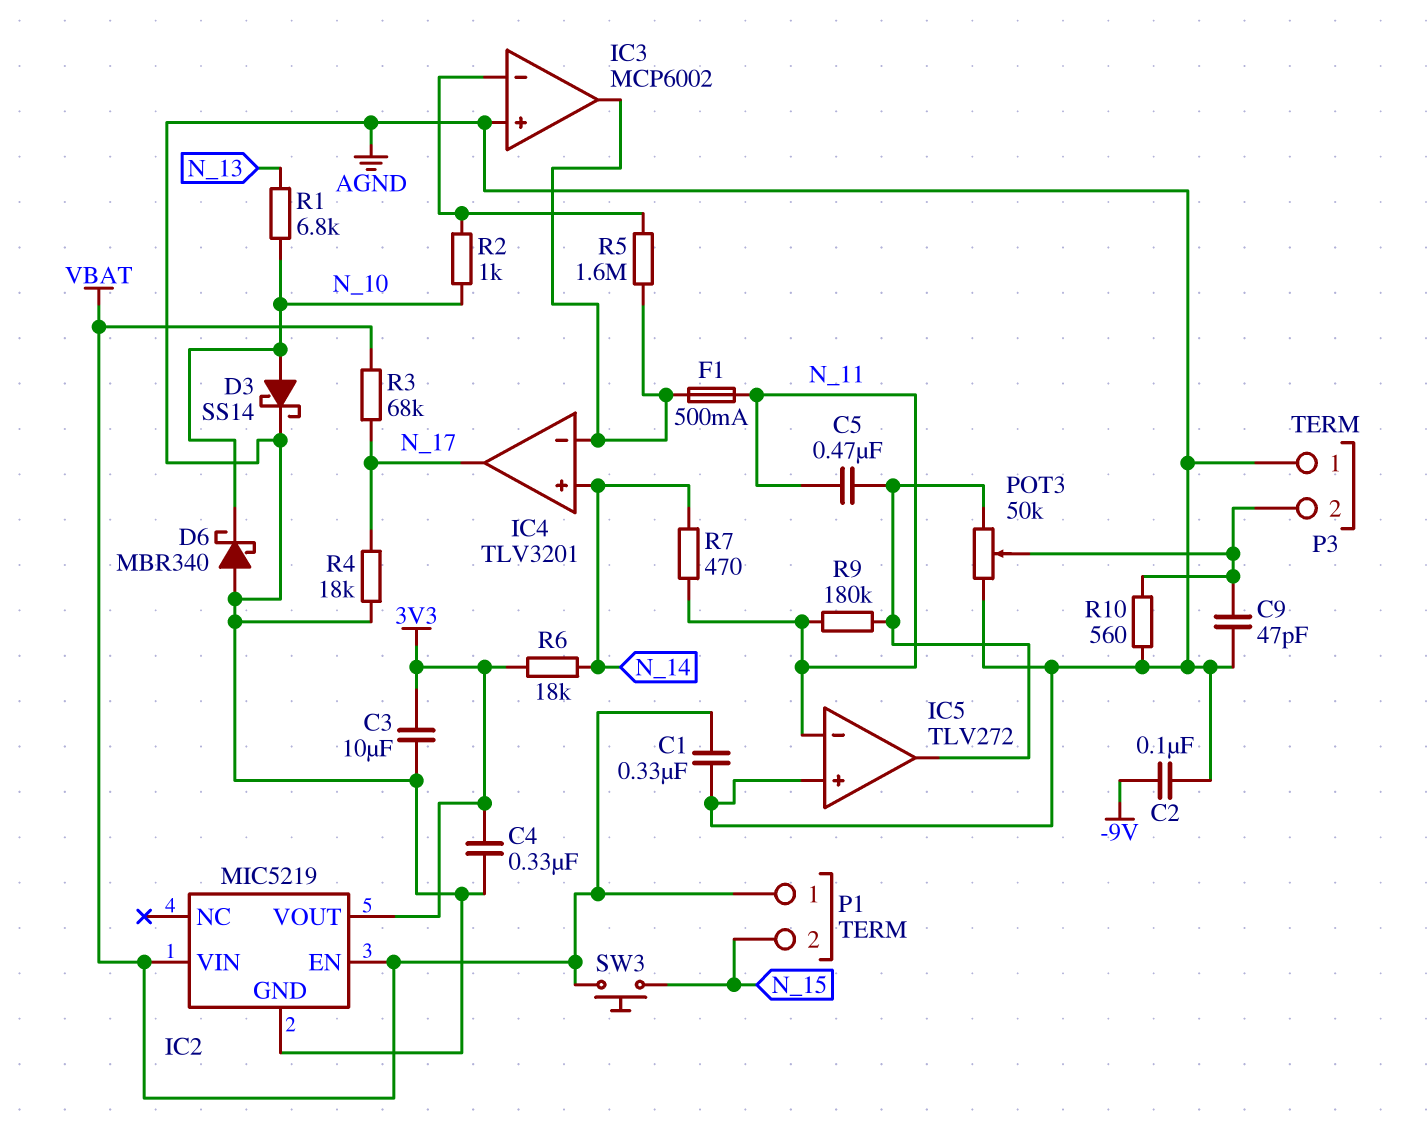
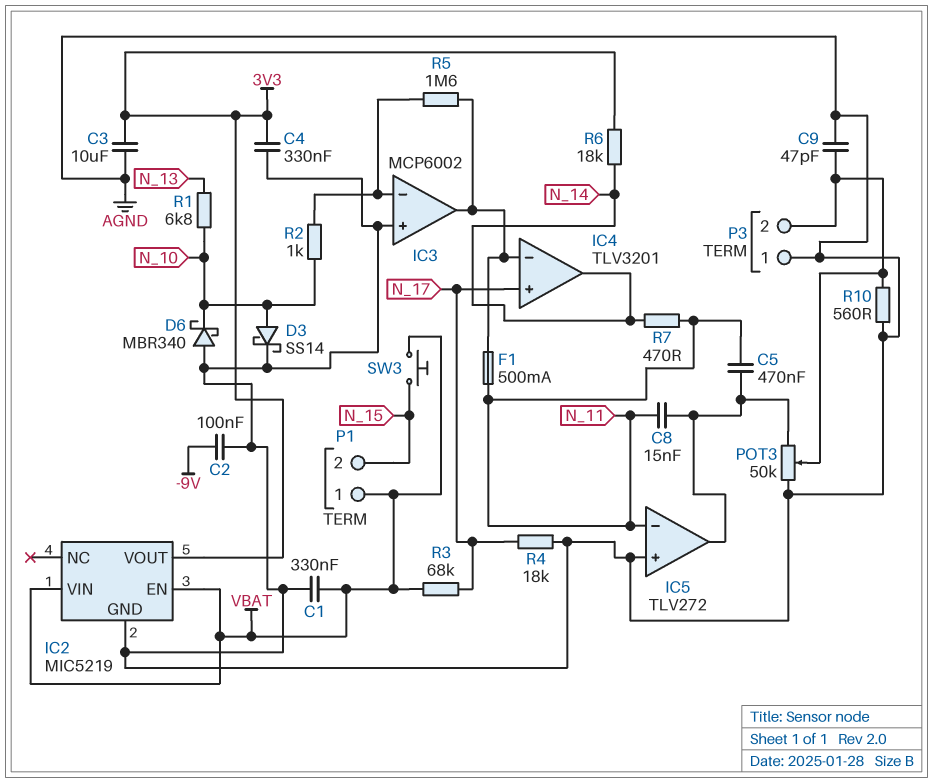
C8: none -> 15nF (IC5/out, N_11)
IC4 pin in+: N_14 -> N_17
IC4 pin out: N_17 -> N_14
R9: 180k (IC5/out, N_11) -> none

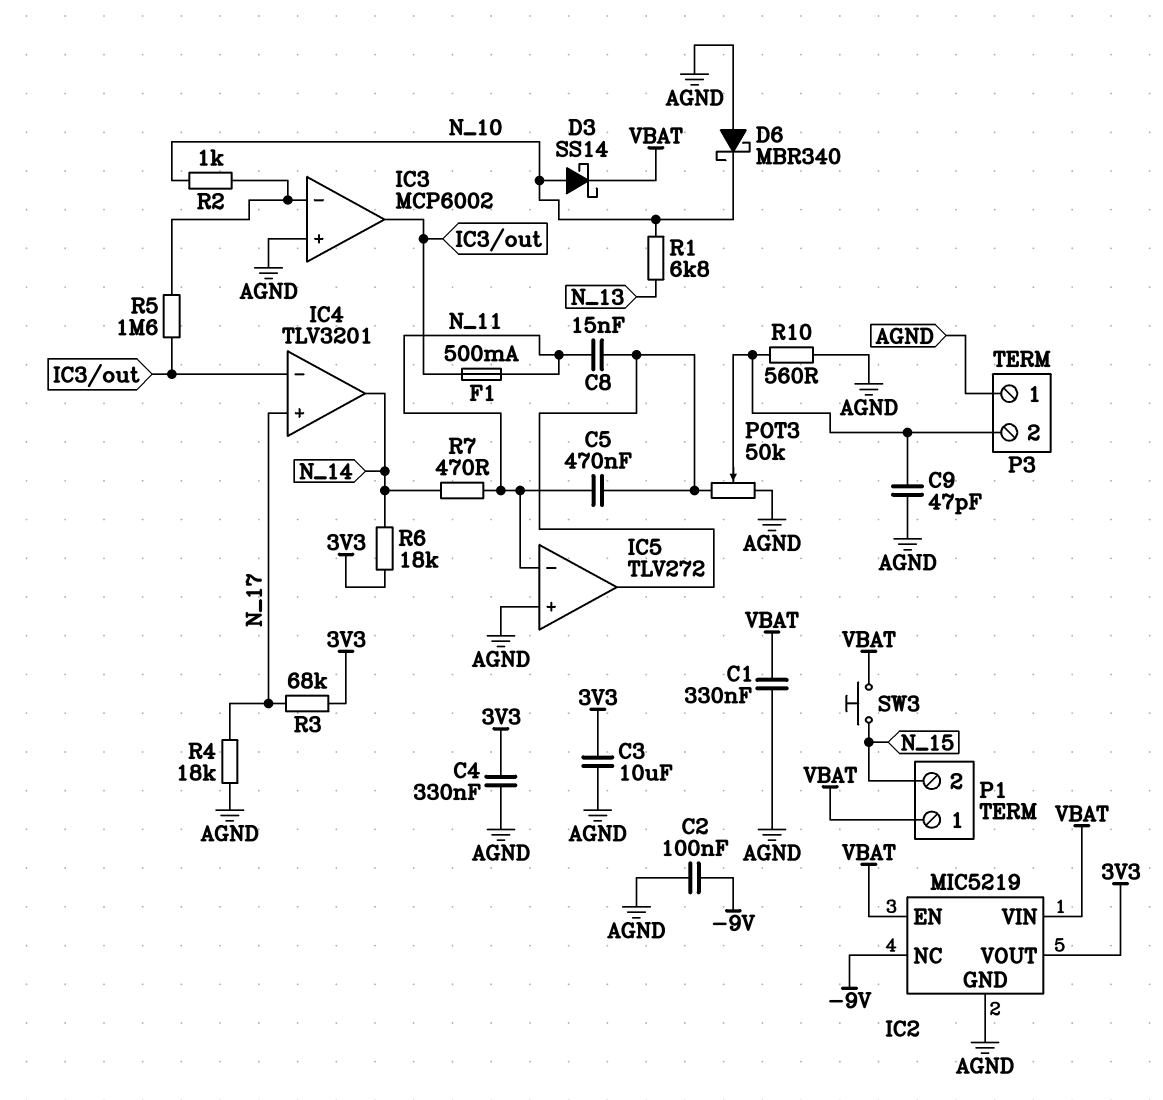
D3: schottky SS14 (A N_10, K AGND) -> schottky SS14 (A N_10, K VBAT)
IC2 pin NC: none -> -9V
R3: 68k (N_17, VBAT) -> 68k (3V3, N_17)

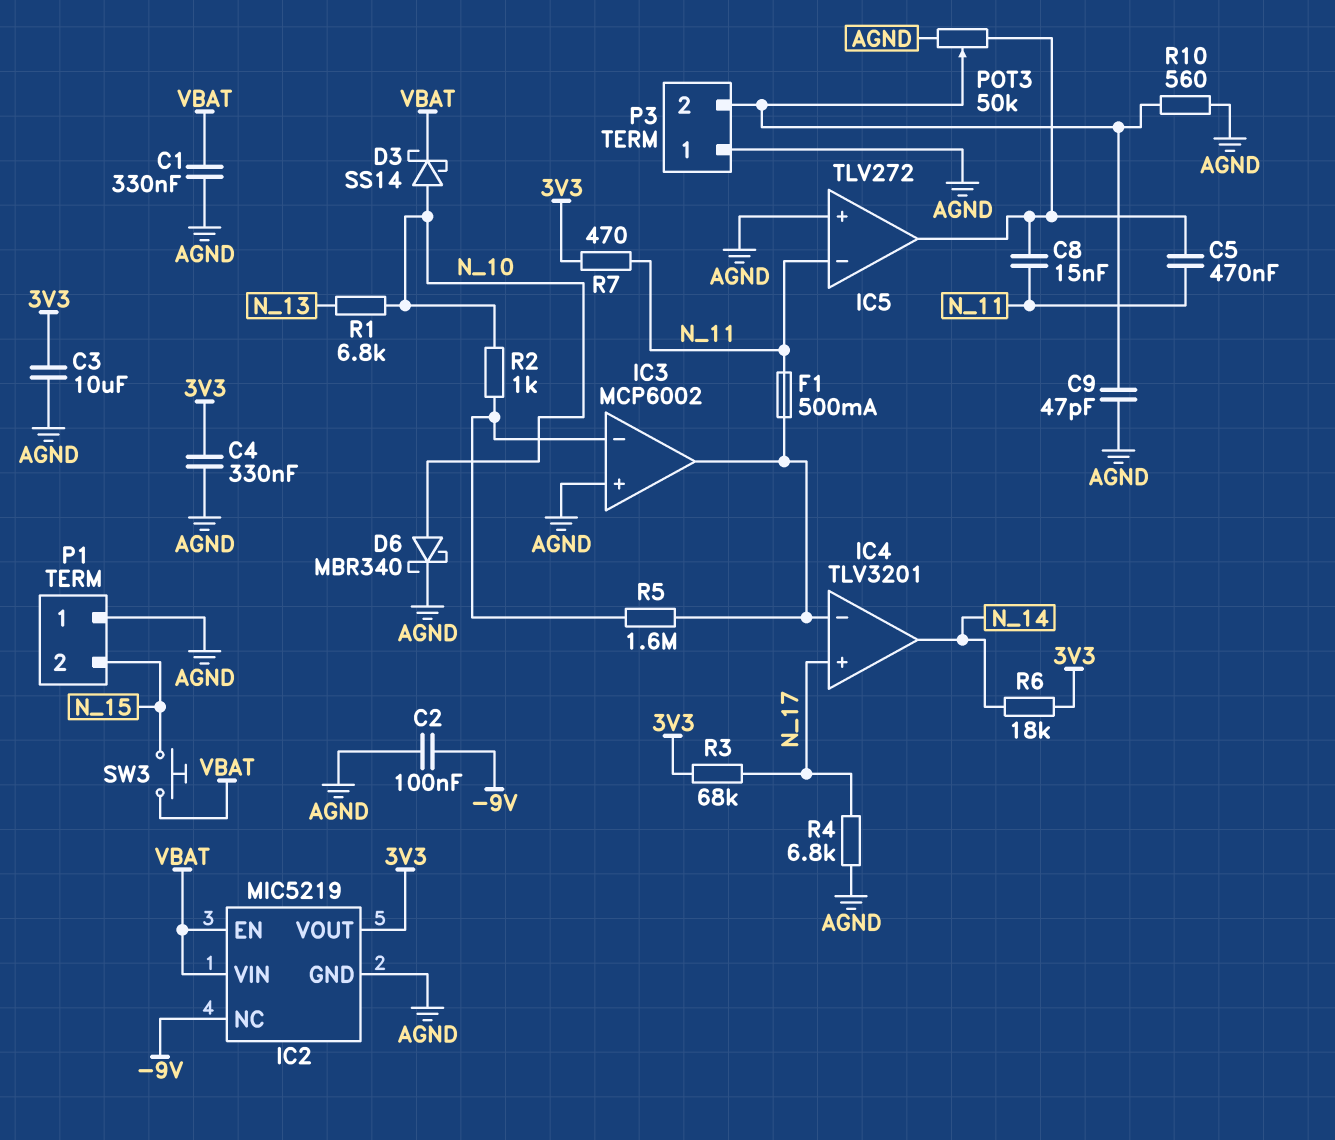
D6: schottky MBR340 (A AGND, K N_10) -> schottky MBR340 (A N_10, K AGND)
P1 pin 1: VBAT -> AGND
R4: 18k (AGND, N_17) -> 6.8k (AGND, N_17)
R7: 470 (N_11, N_14) -> 470 (3V3, N_11)

